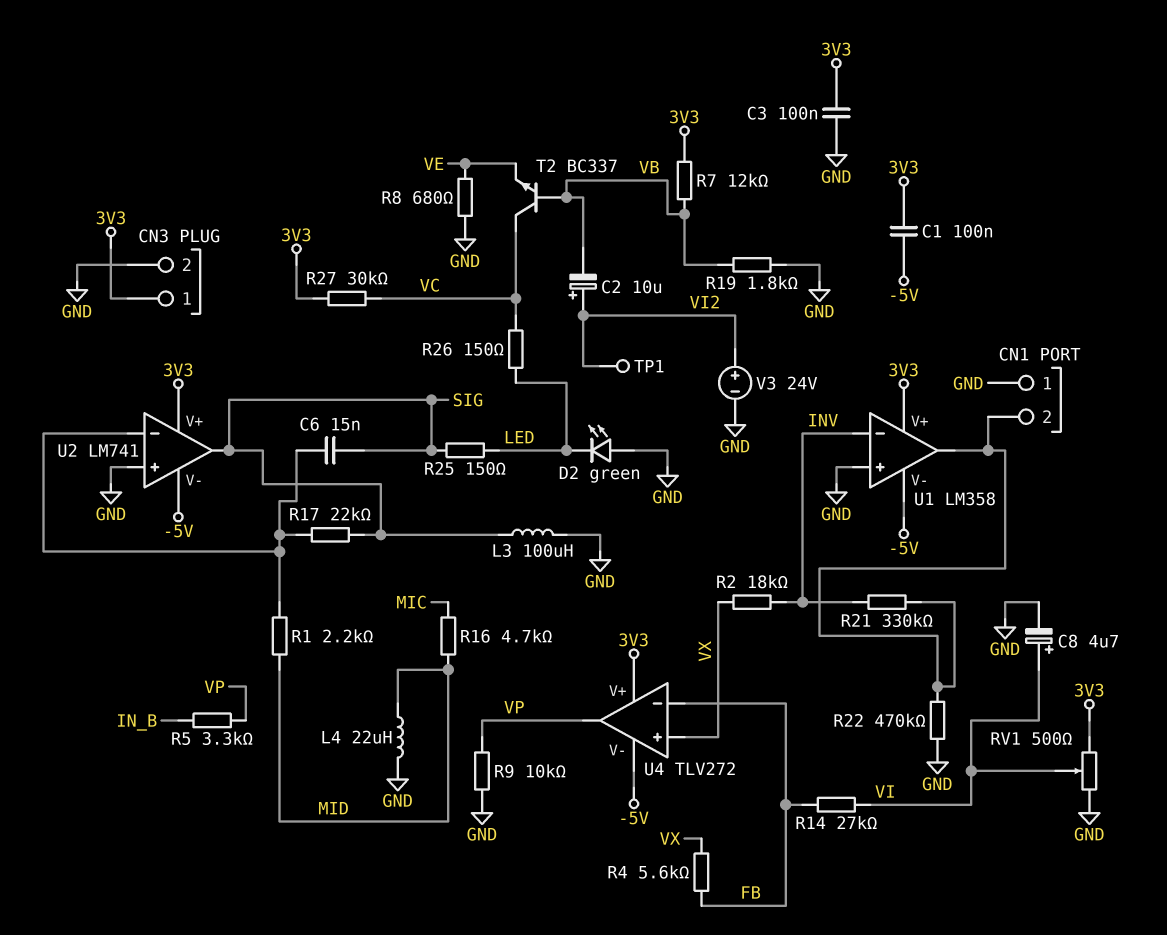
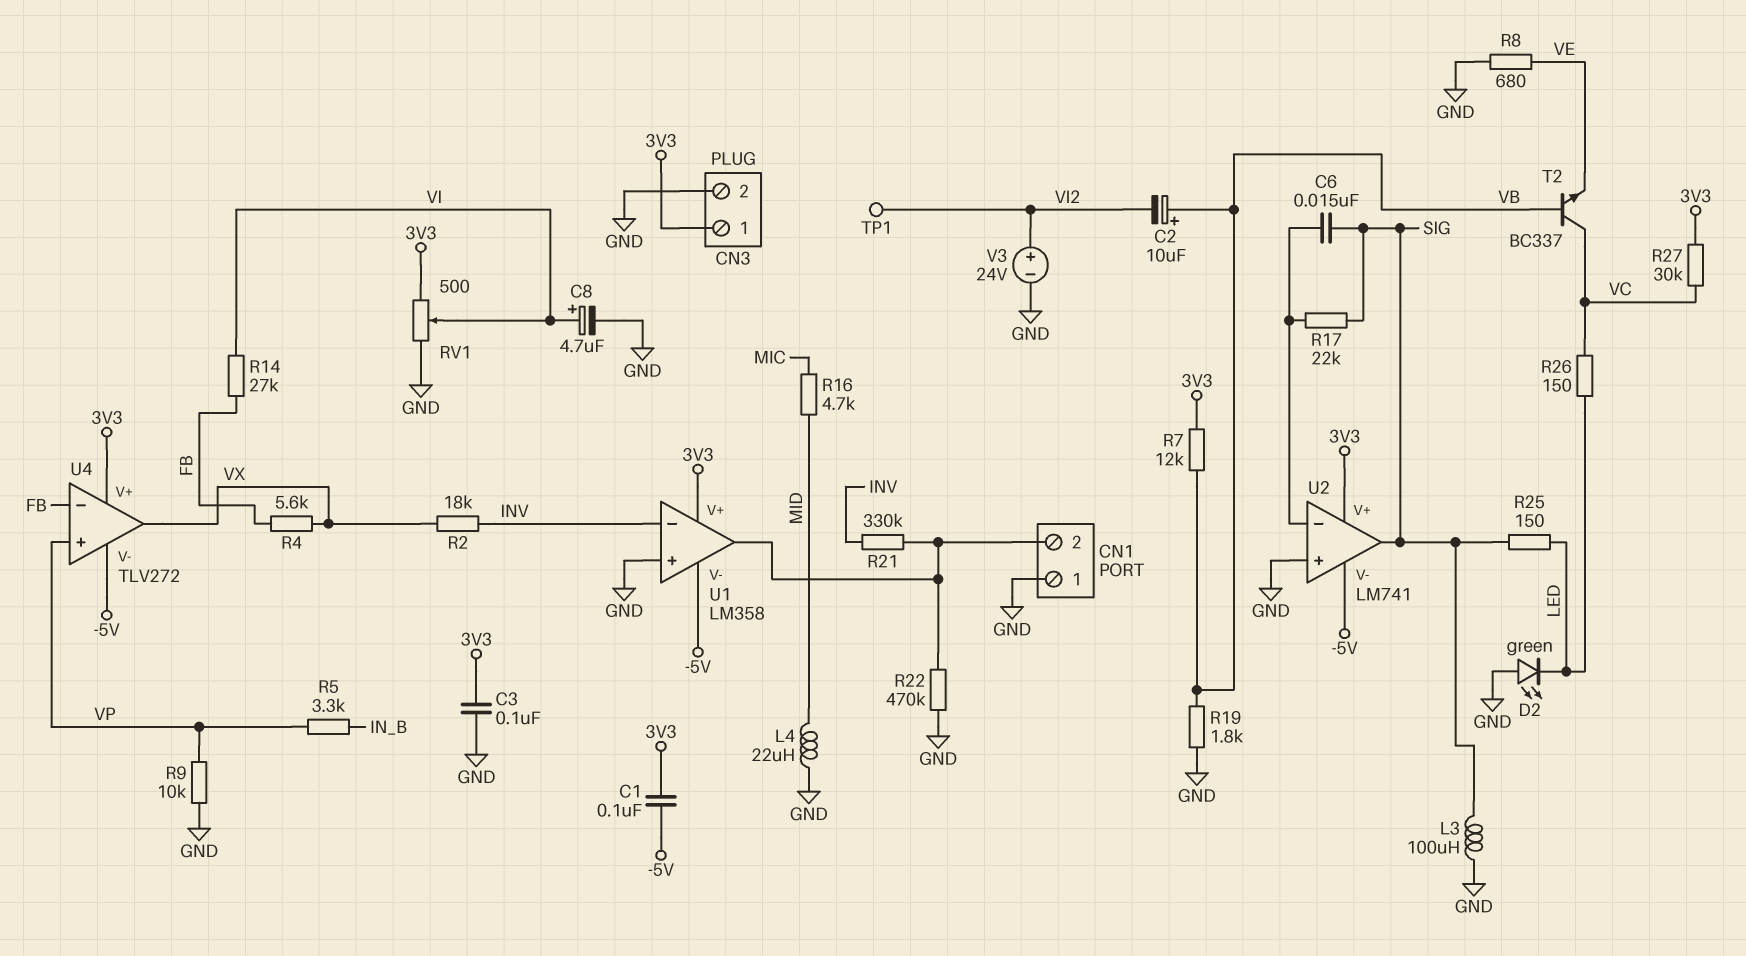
C2: 10uF (plus VI2, minus VB) -> 10uF (plus VB, minus VI2)
R1: 2.2k (MID, U2/in-) -> none
U4 pin in+: VX -> VP
U4 pin out: VP -> VX

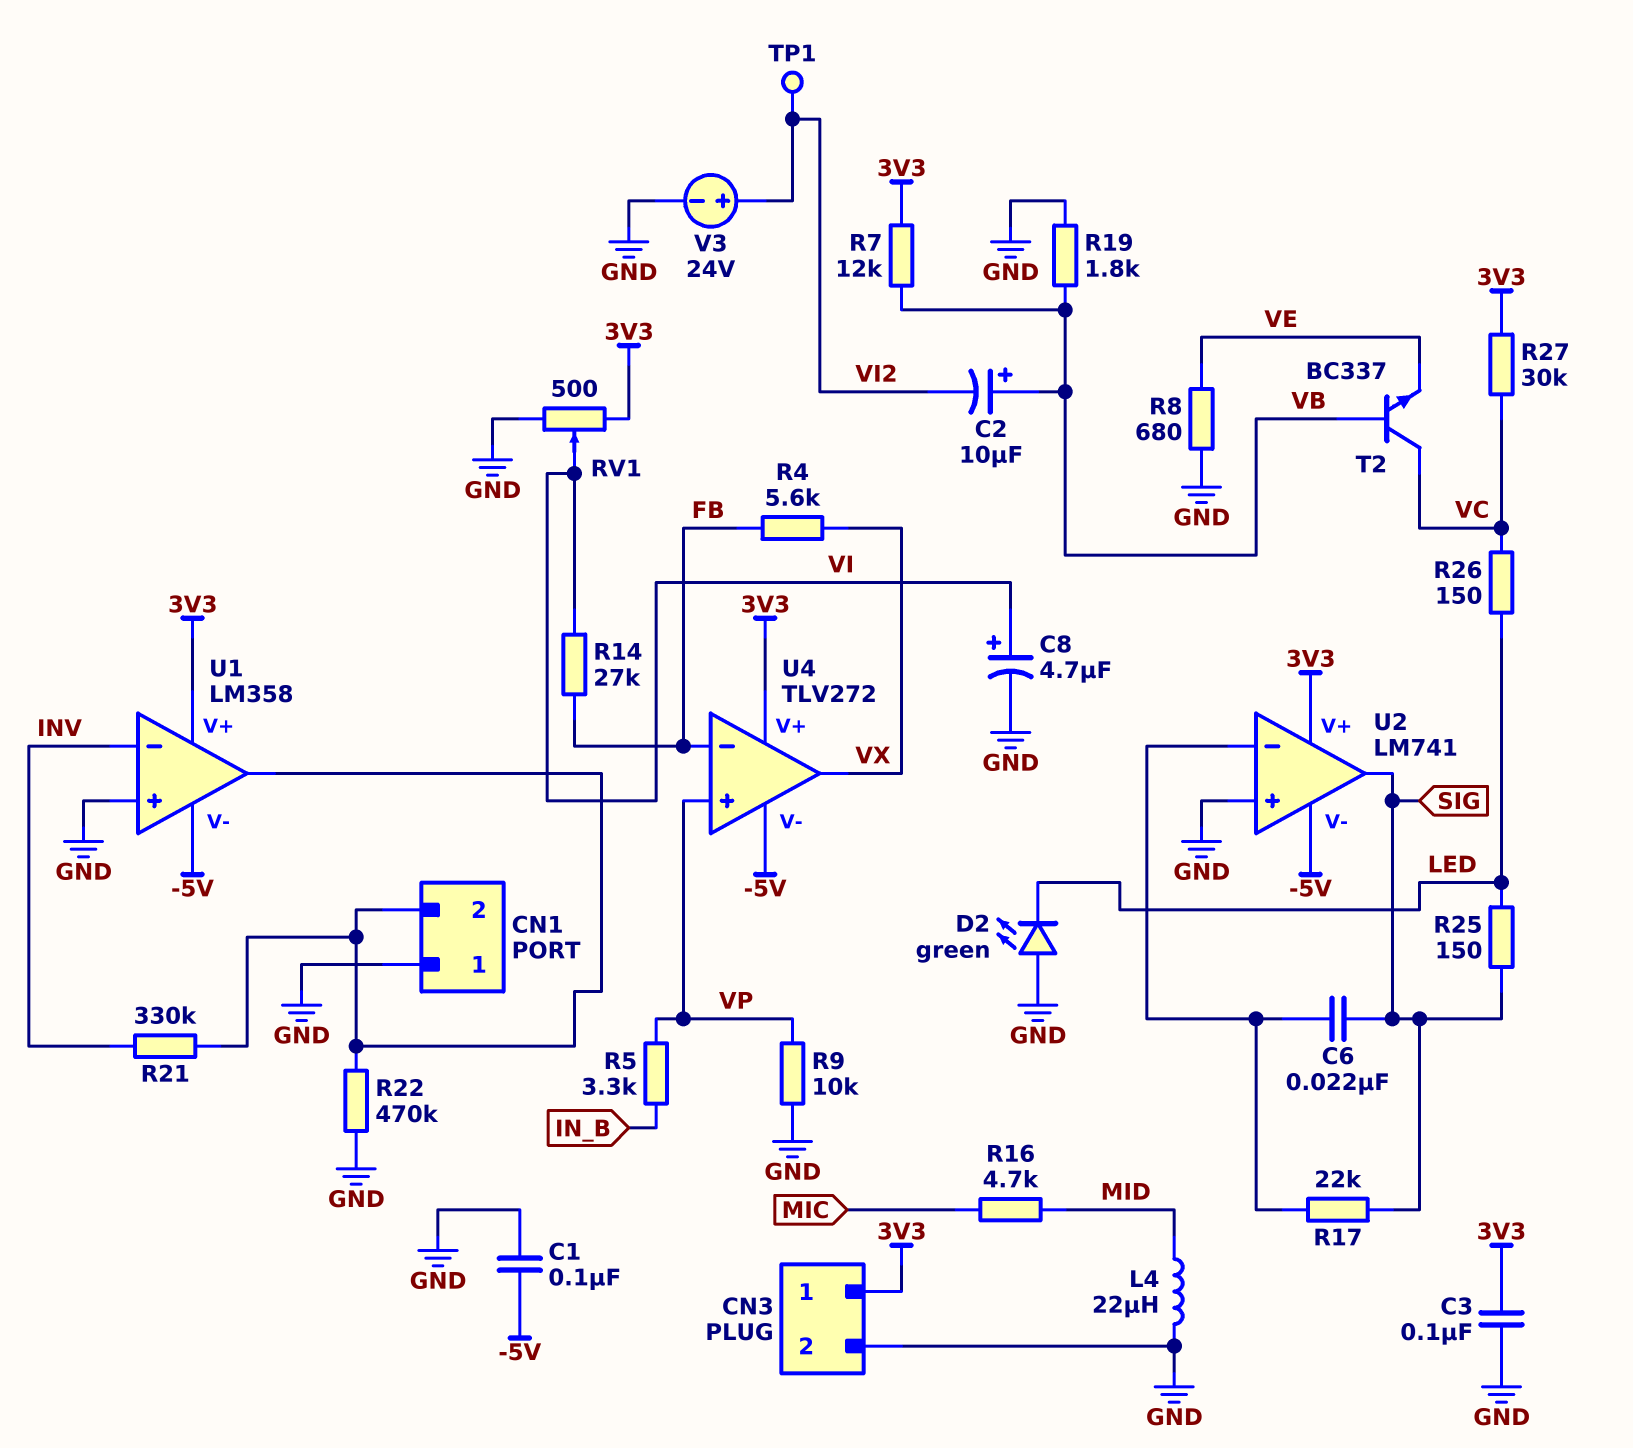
C1: 100nF (-5V, 3V3) -> 100nF (-5V, GND)
C6: 15nF (SIG, U2/in-) -> 22nF (SIG, U2/in-)
L3: 100uH (GND, SIG) -> none
R2: 18k (INV, VX) -> none

